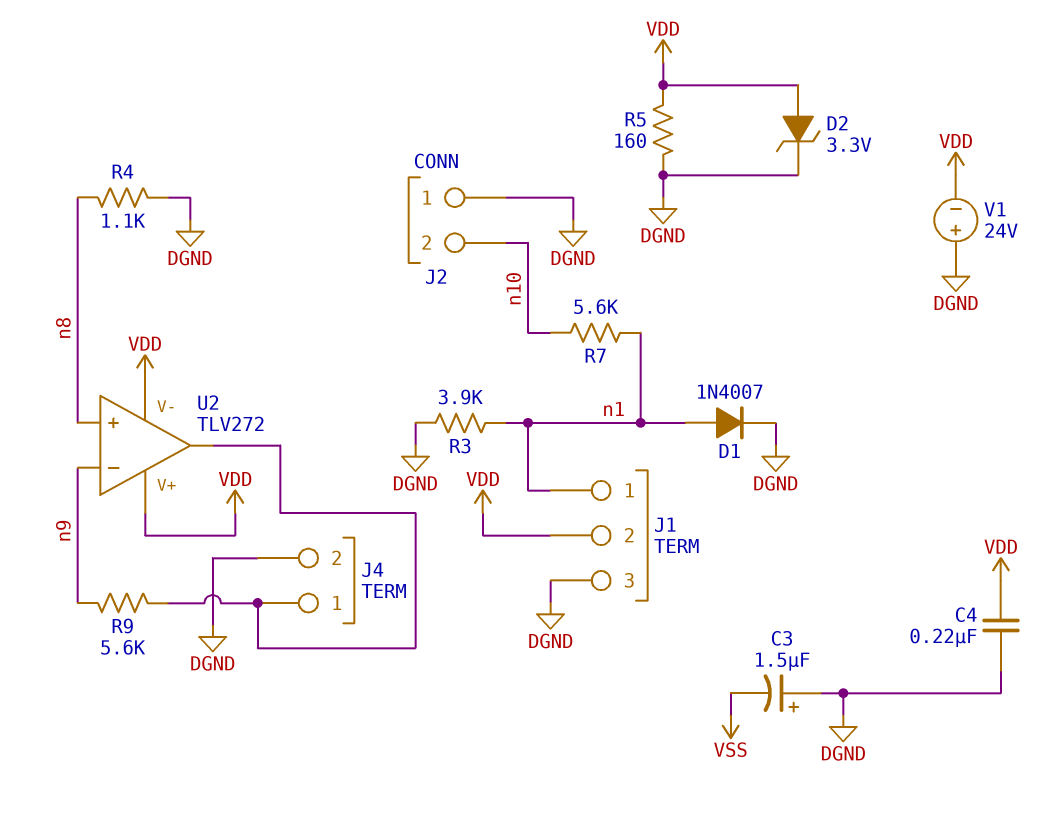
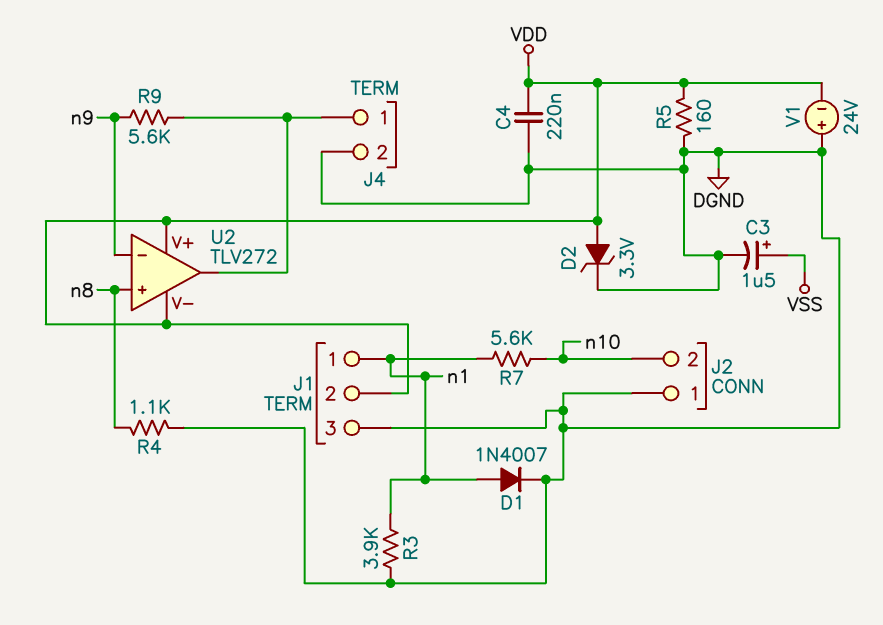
C3: 1.5uF (plus DGND, minus VSS) -> 1.5uF (plus VSS, minus DGND)

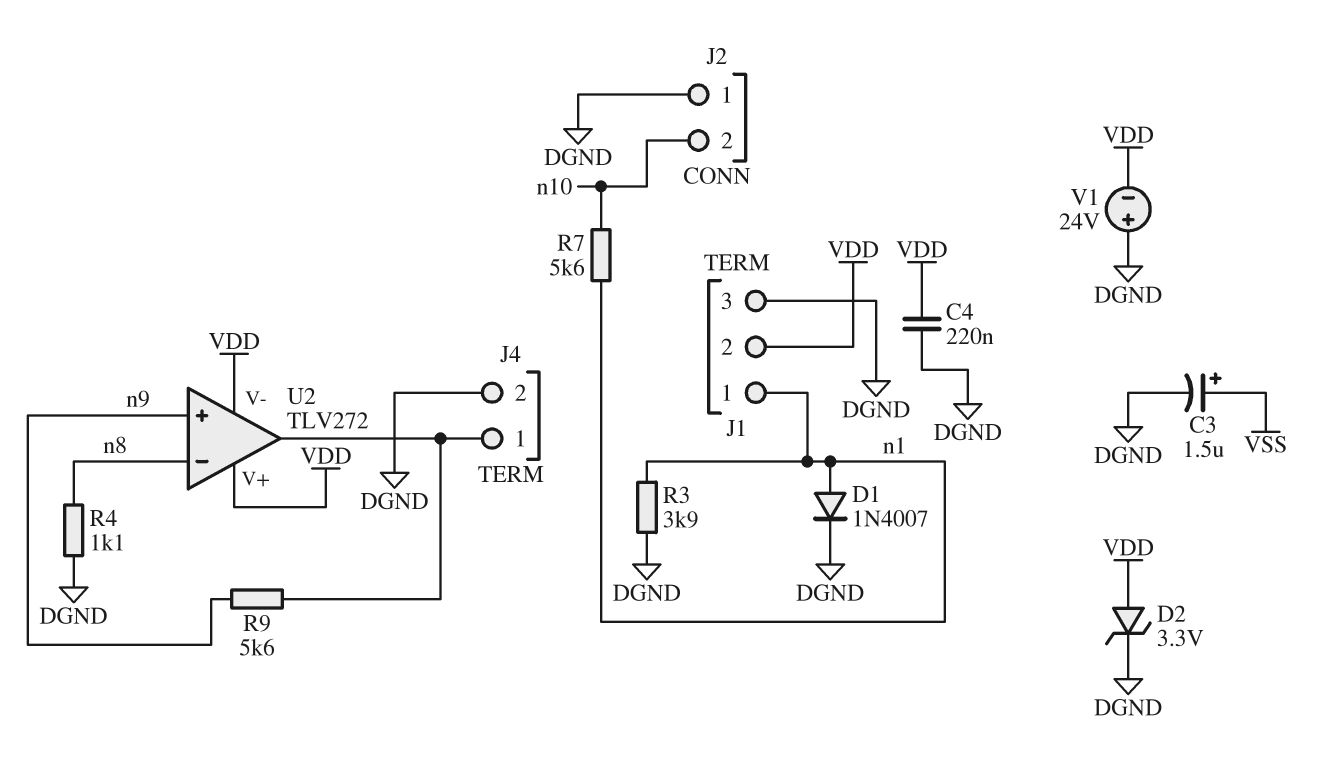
R5: 160 (DGND, VDD) -> none
U2 pin in+: n8 -> n9
U2 pin in-: n9 -> n8

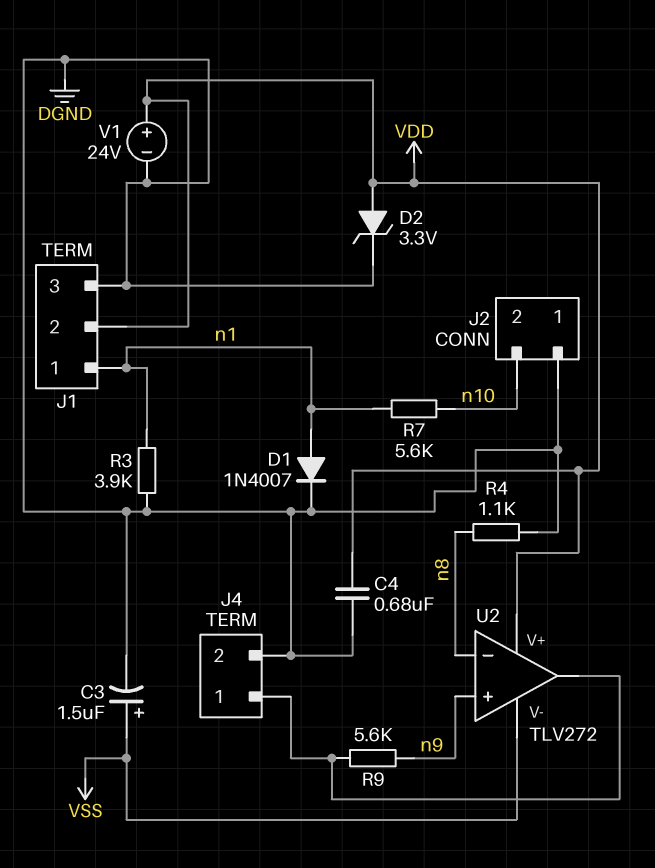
C4: 220nF (DGND, VDD) -> 680nF (DGND, VDD)
U2 pin V-: VDD -> VSS
V1: 24V (plus DGND, minus VDD) -> 24V (plus VDD, minus DGND)

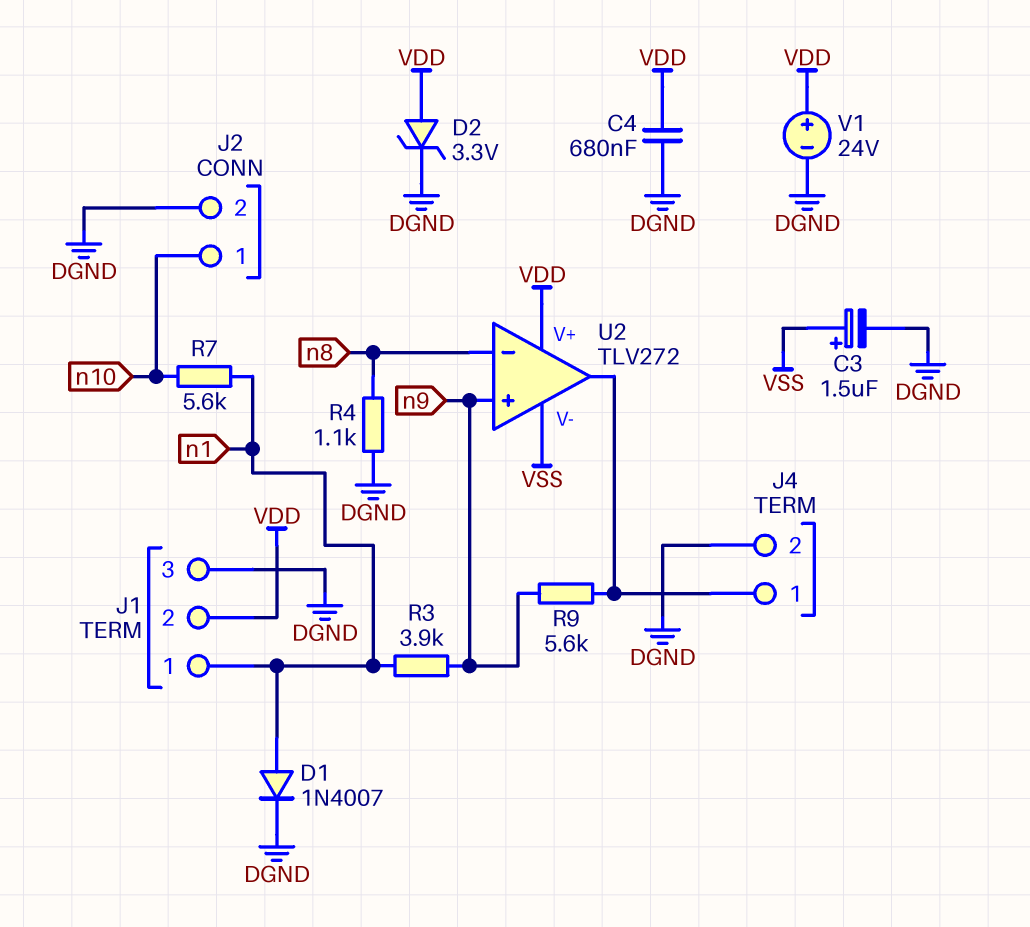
J2 pin 1: DGND -> n10
J2 pin 2: n10 -> DGND
R3: 3.9k (DGND, n1) -> 3.9k (n1, n9)

